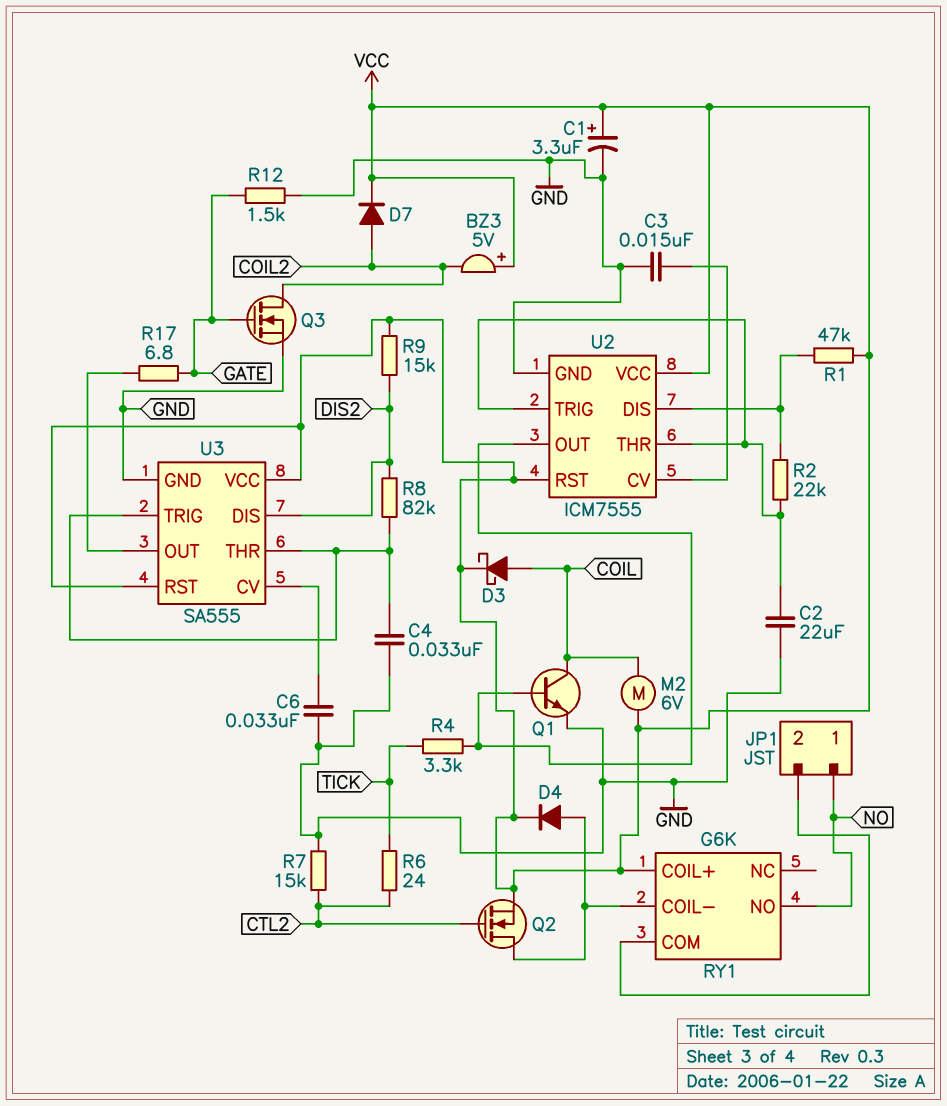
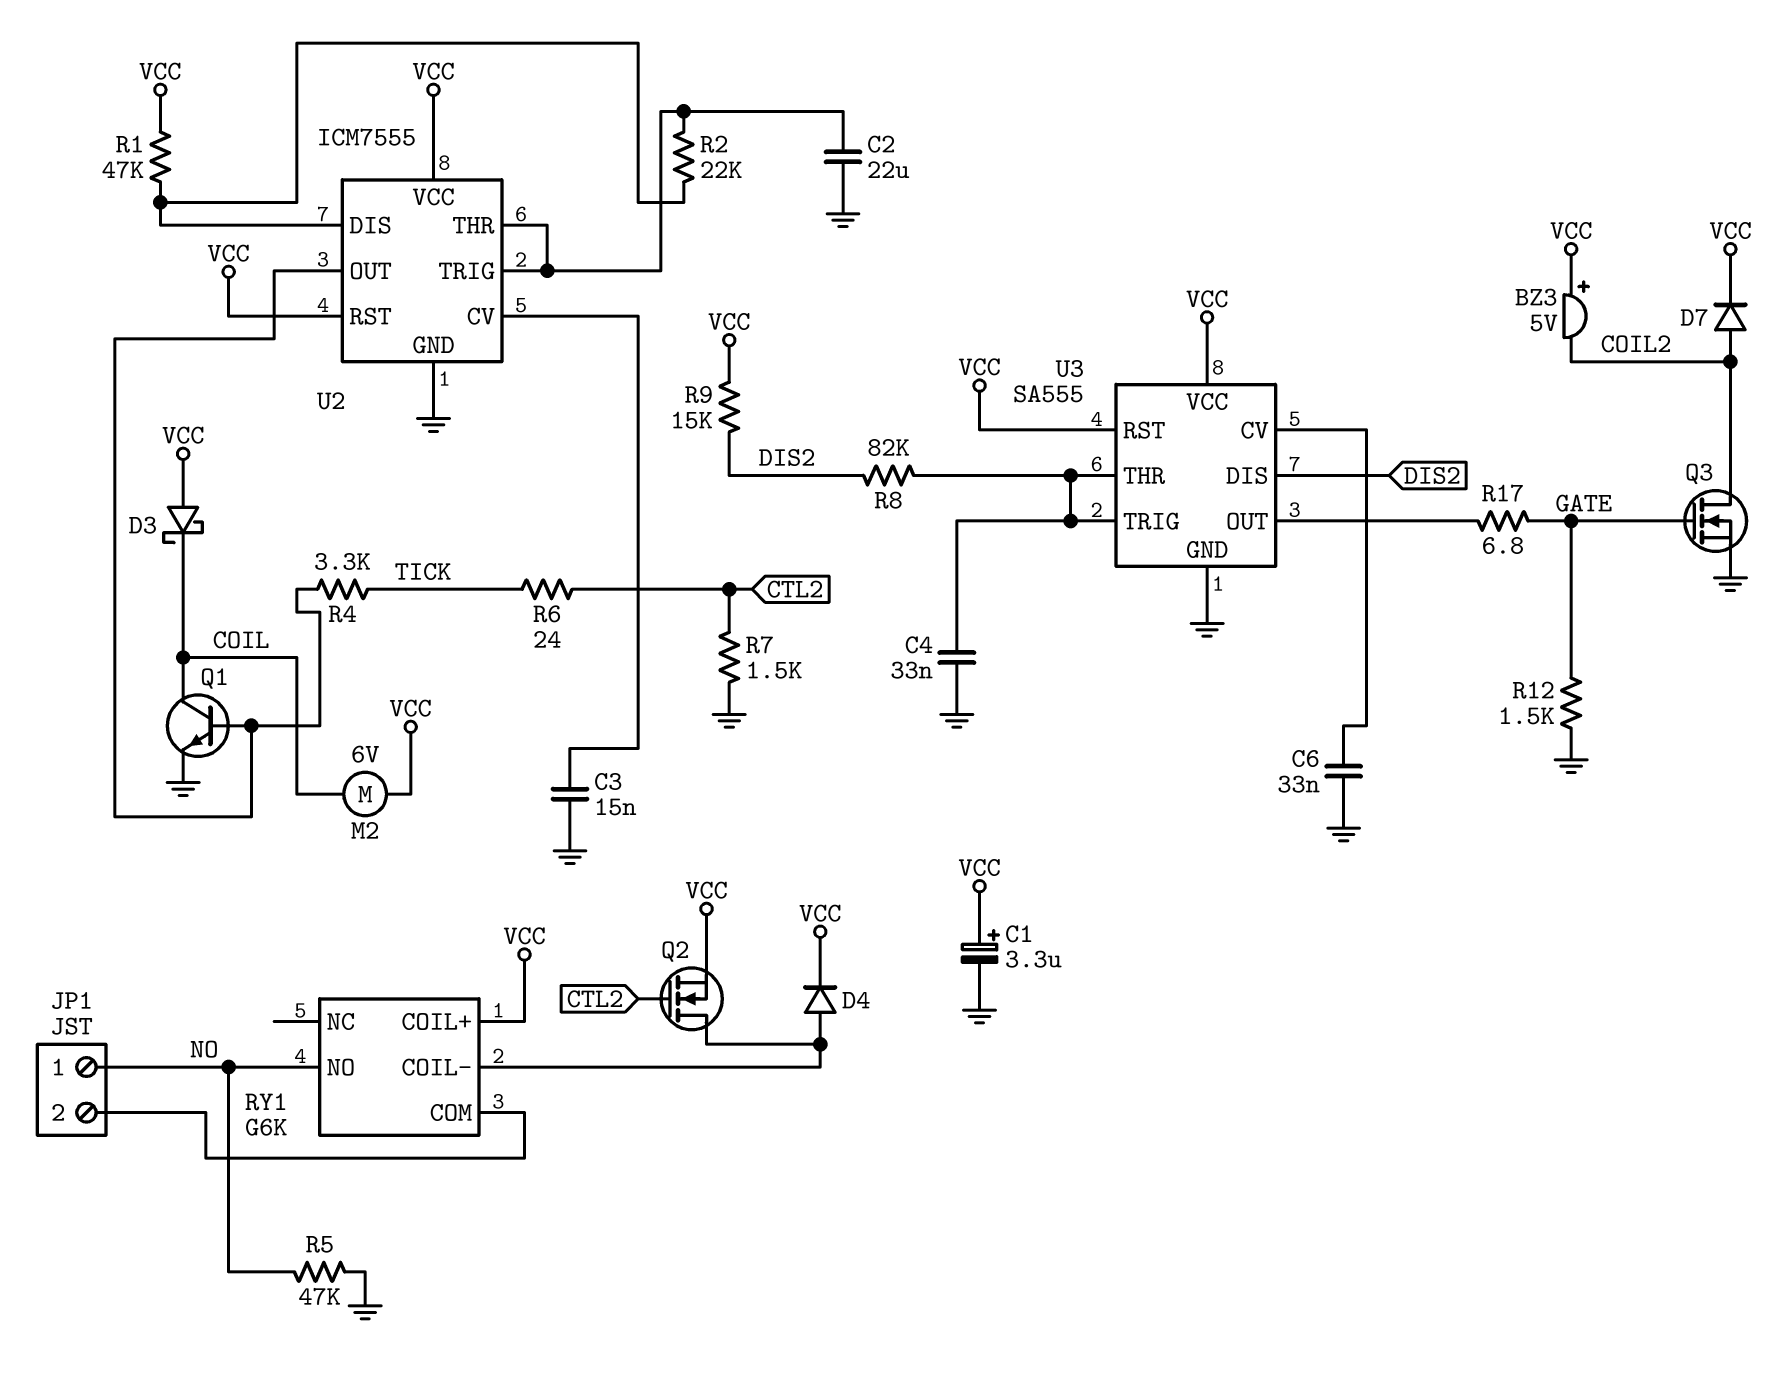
D3: schottky (A COIL, K VCC) -> schottky (A VCC, K COIL)
R5: none -> 47k (GND, NO)
R7: 15k (CTL2, GND) -> 1.5k (CTL2, GND)

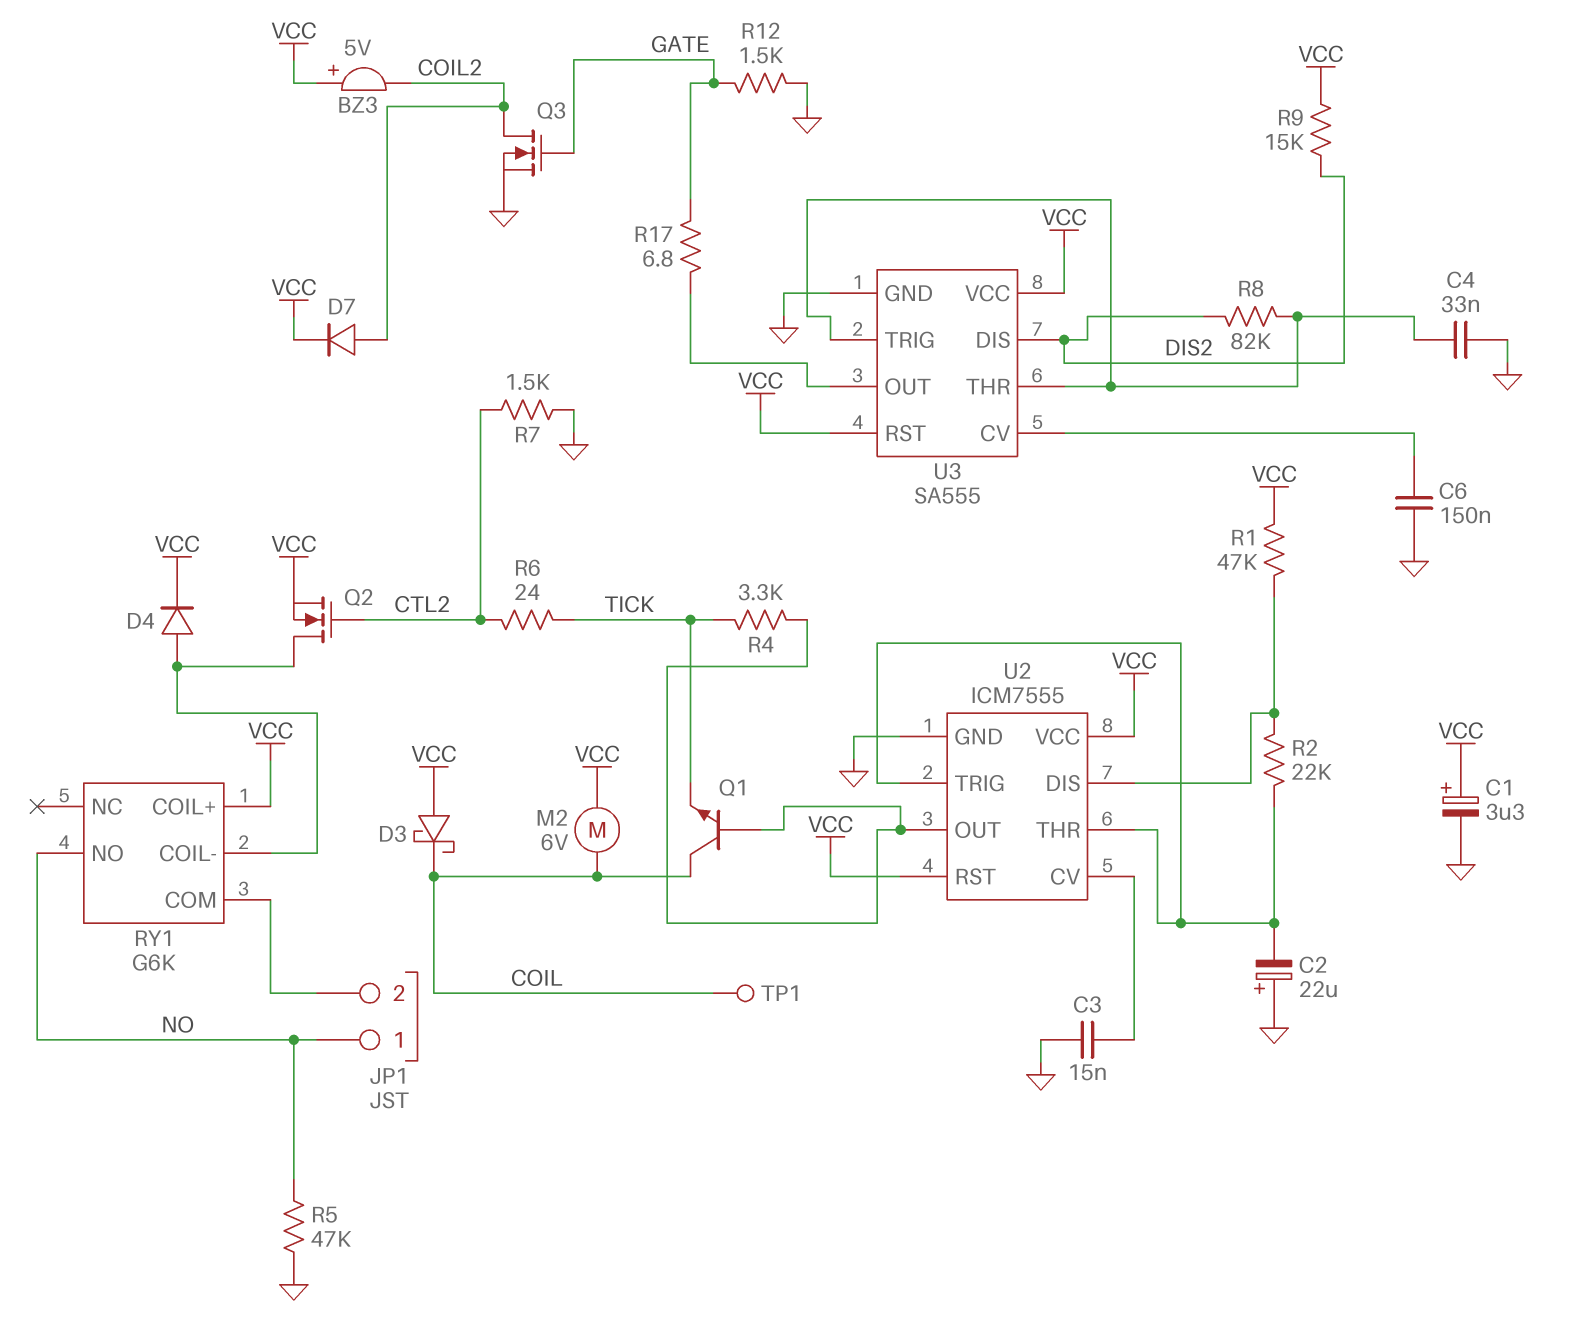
C2: 22uF (GND, U2/THR) -> 22uF (plus GND, minus U2/THR)
C6: 33nF (GND, U3/CV) -> 150nF (GND, U3/CV)
Q1: NPN (B U2/OUT, C COIL, E GND) -> NPN (B U2/OUT, C COIL, E TICK)
TP1: none -> test point (COIL)

